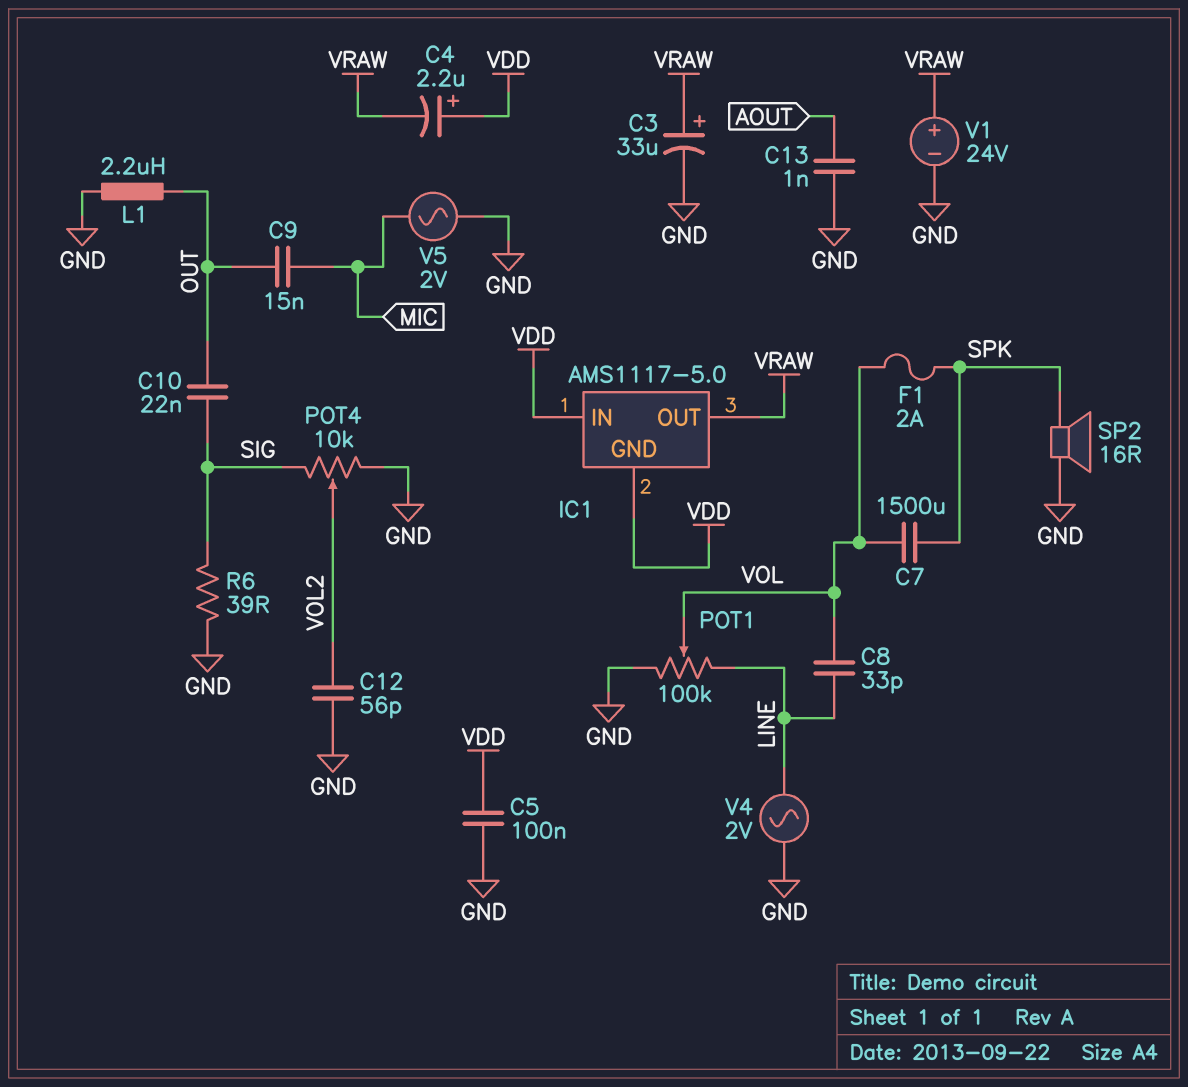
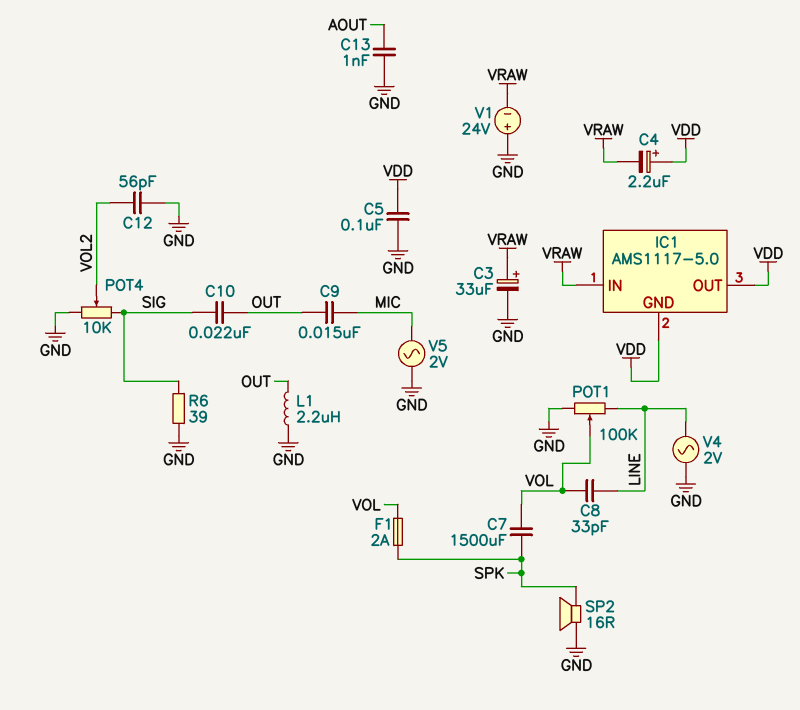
IC1 pin IN: VDD -> VRAW
IC1 pin OUT: VRAW -> VDD
V1: 24V (plus VRAW, minus GND) -> 24V (plus GND, minus VRAW)

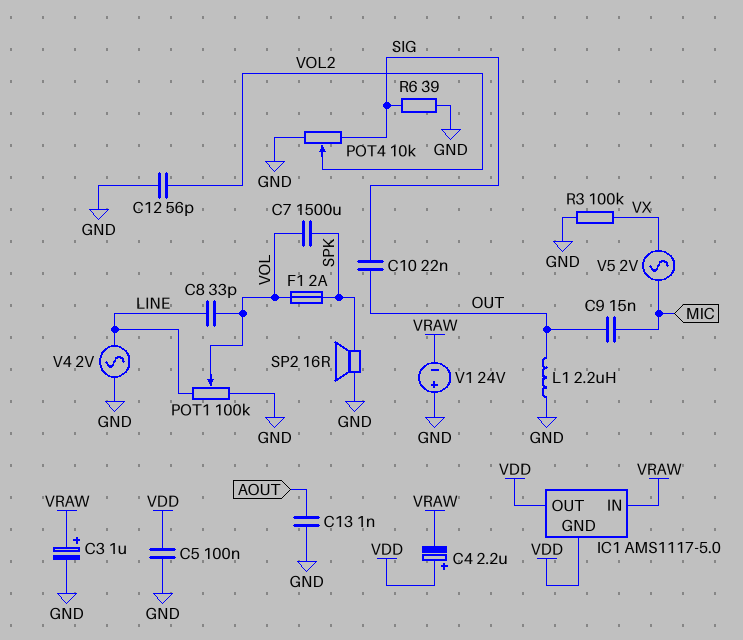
C3: 33uF (plus VRAW, minus GND) -> 1uF (plus VRAW, minus GND)
R3: none -> 100k (GND, VX)
V5: AC 2V (GND, MIC) -> AC 2V (MIC, VX)

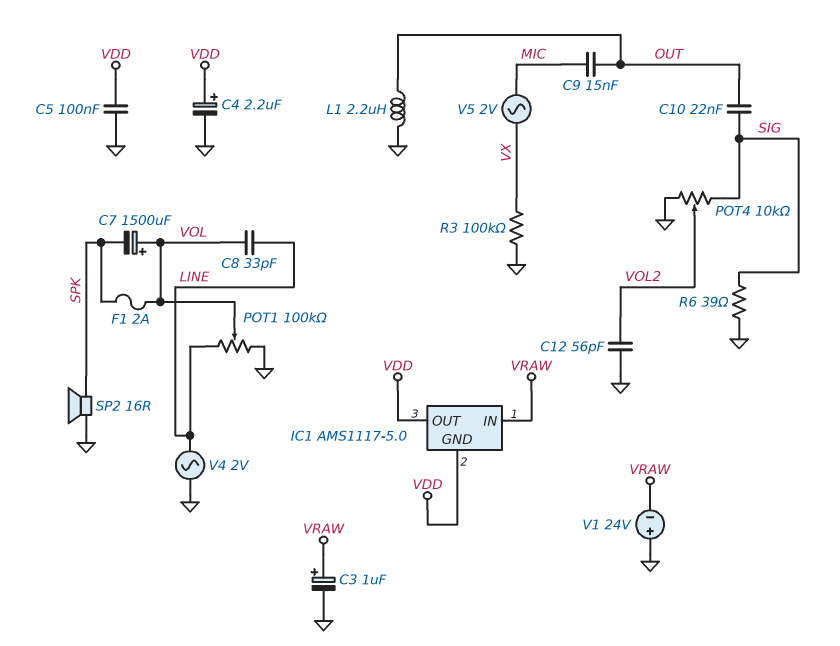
C4: 2.2uF (plus VDD, minus VRAW) -> 2.2uF (plus VDD, minus GND)
C7: 1500uF (SPK, VOL) -> 1500uF (plus VOL, minus SPK)
C13: 1nF (AOUT, GND) -> none

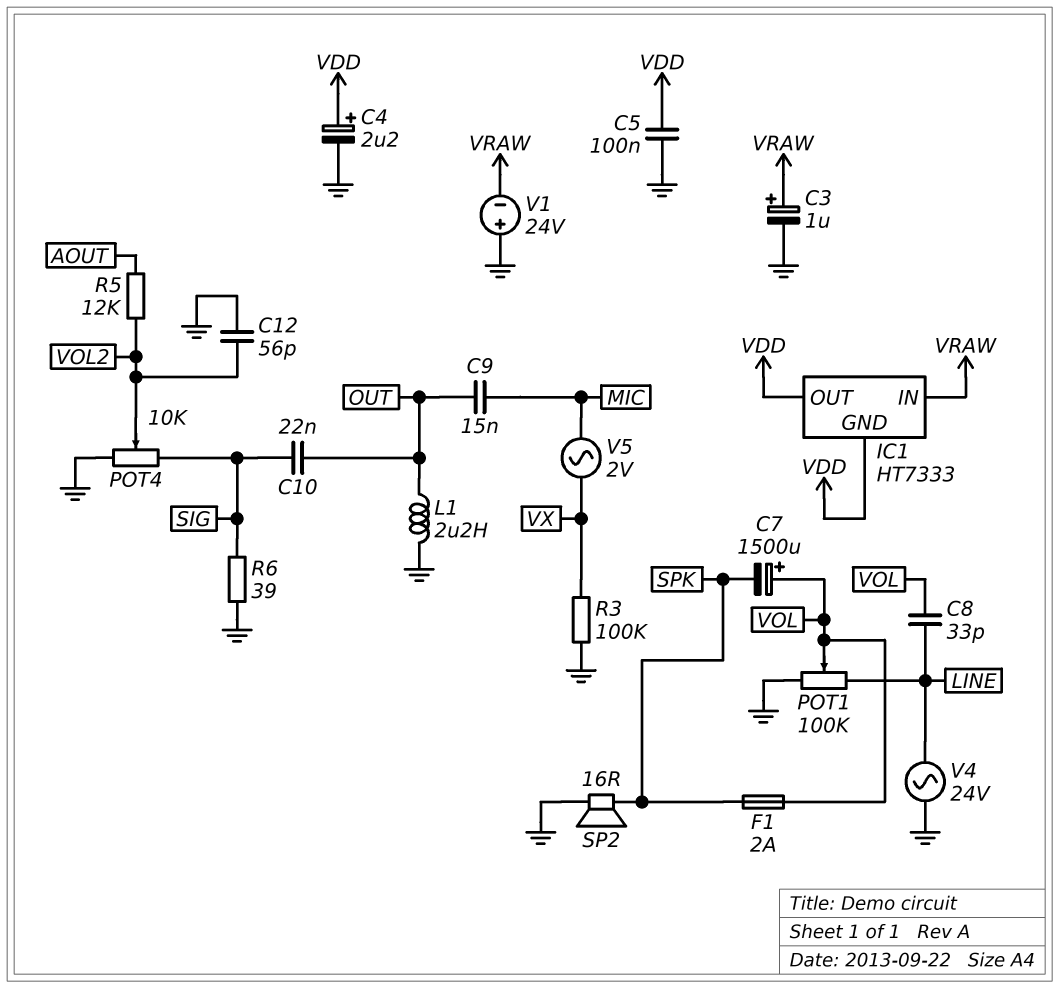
IC1: AMS1117-5.0 -> HT7333
R5: none -> 12k (AOUT, VOL2)
V4: AC 2V (GND, LINE) -> AC 24V (GND, LINE)

